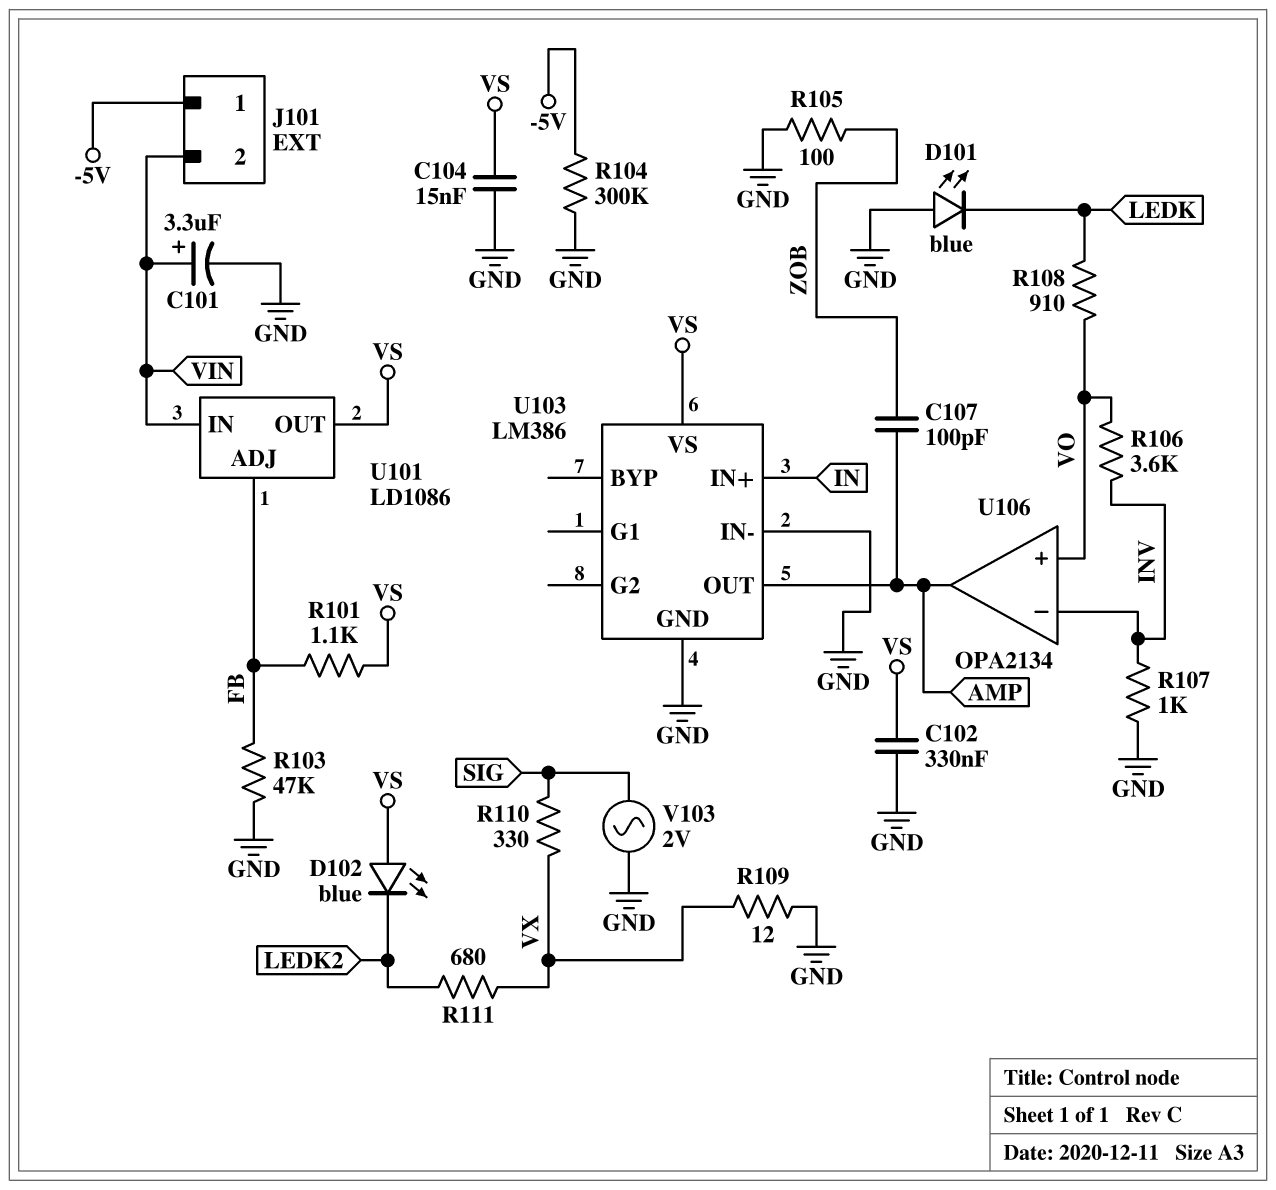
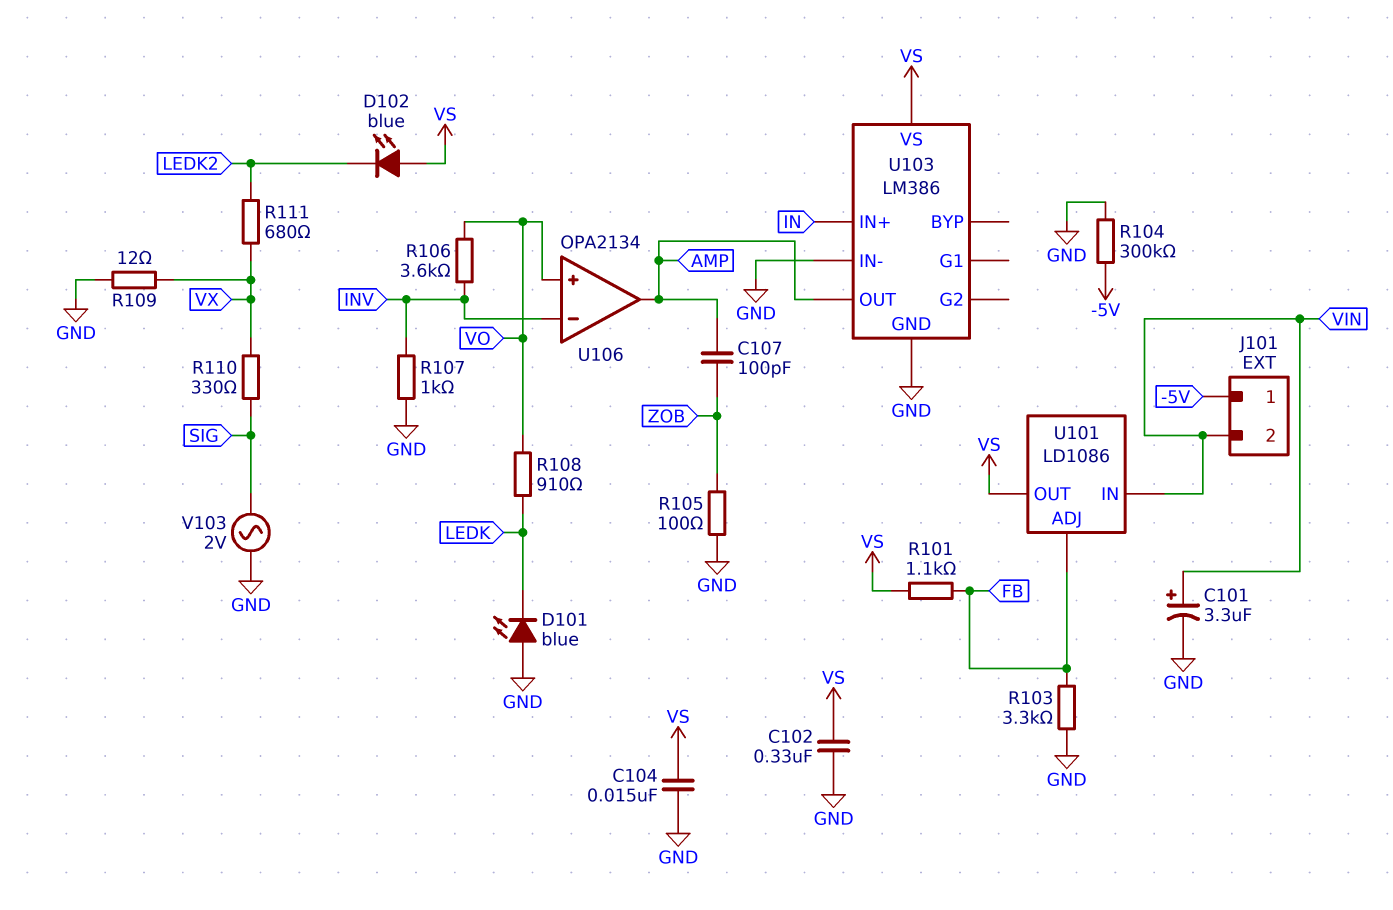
R103: 47k (FB, GND) -> 3.3k (FB, GND)

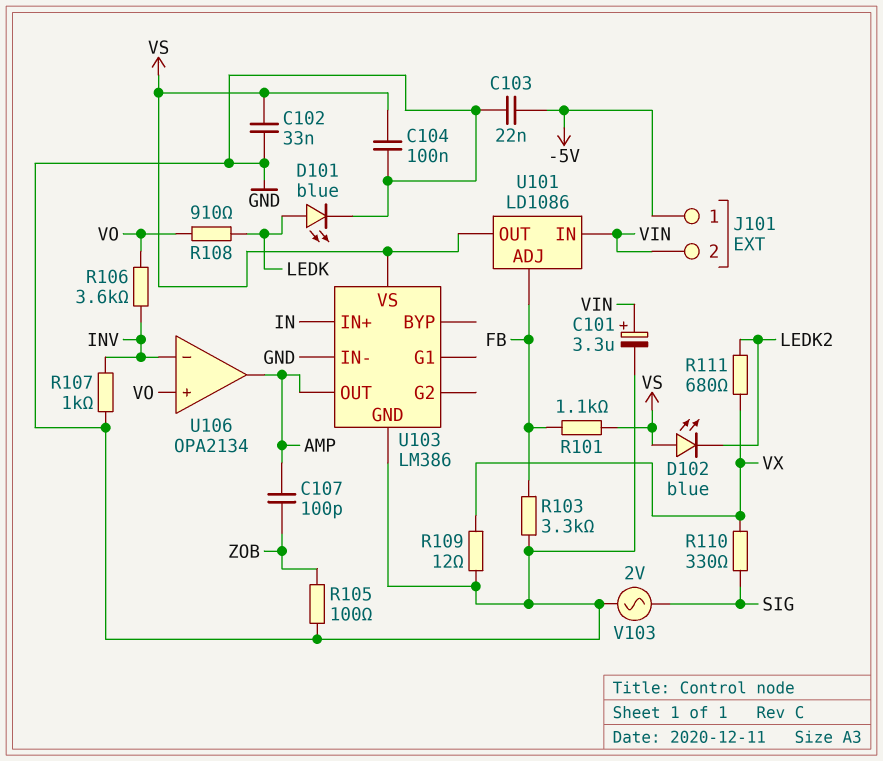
C102: 330nF (GND, VS) -> 33nF (GND, VS)
C103: none -> 22nF (-5V, GND)
C104: 15nF (GND, VS) -> 100nF (GND, VS)
D101: LED blue (A GND, K LEDK) -> LED blue (A LEDK, K GND)
R104: 300k (-5V, GND) -> none

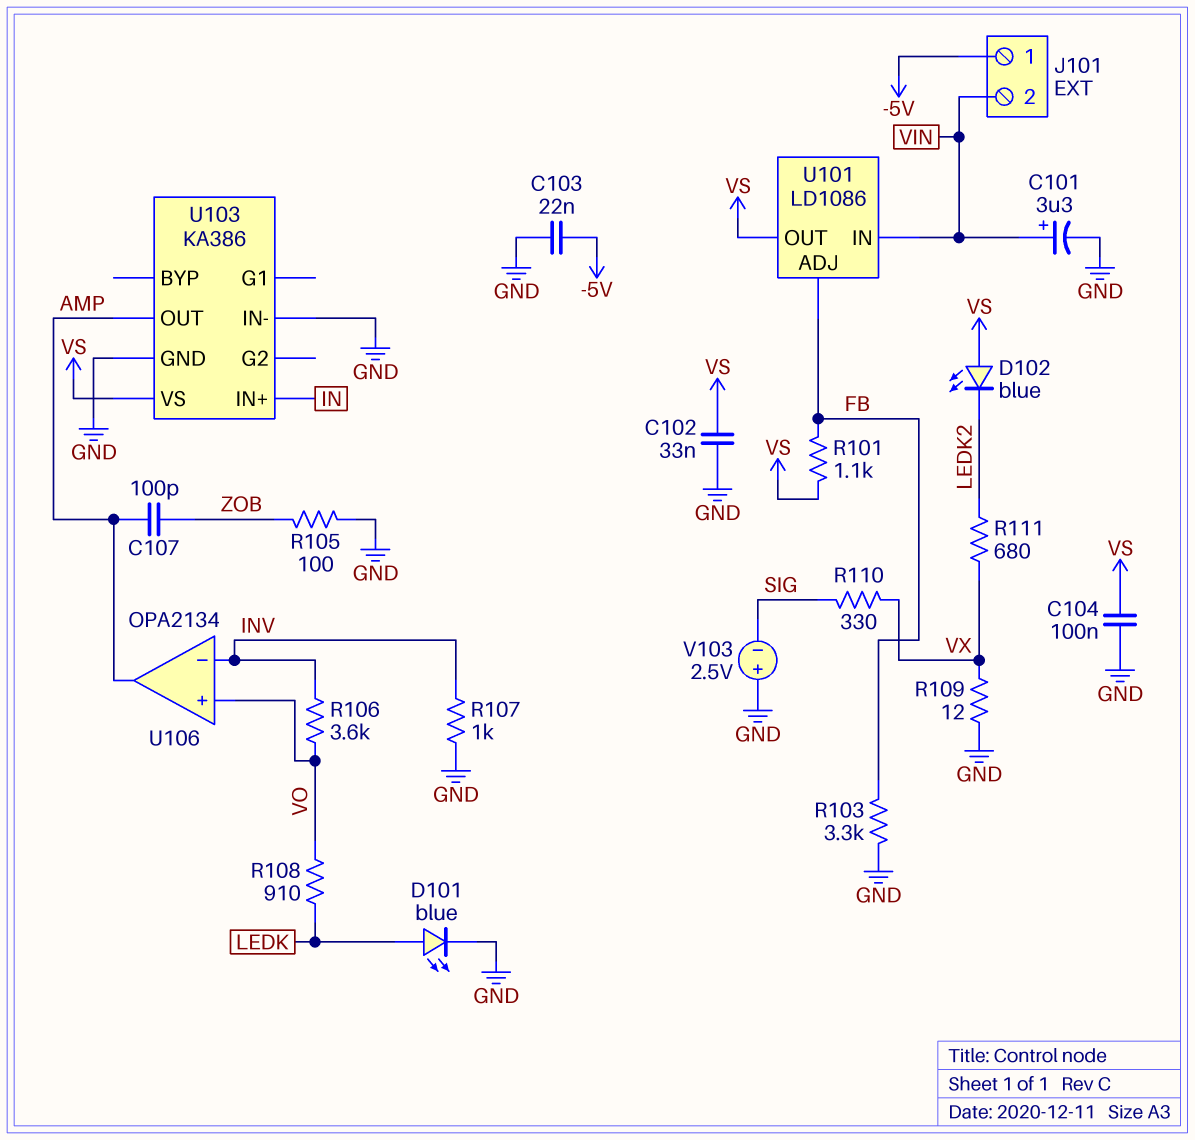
U103: LM386 -> KA386
V103: AC 2V (GND, SIG) -> 2.5V (plus GND, minus SIG)

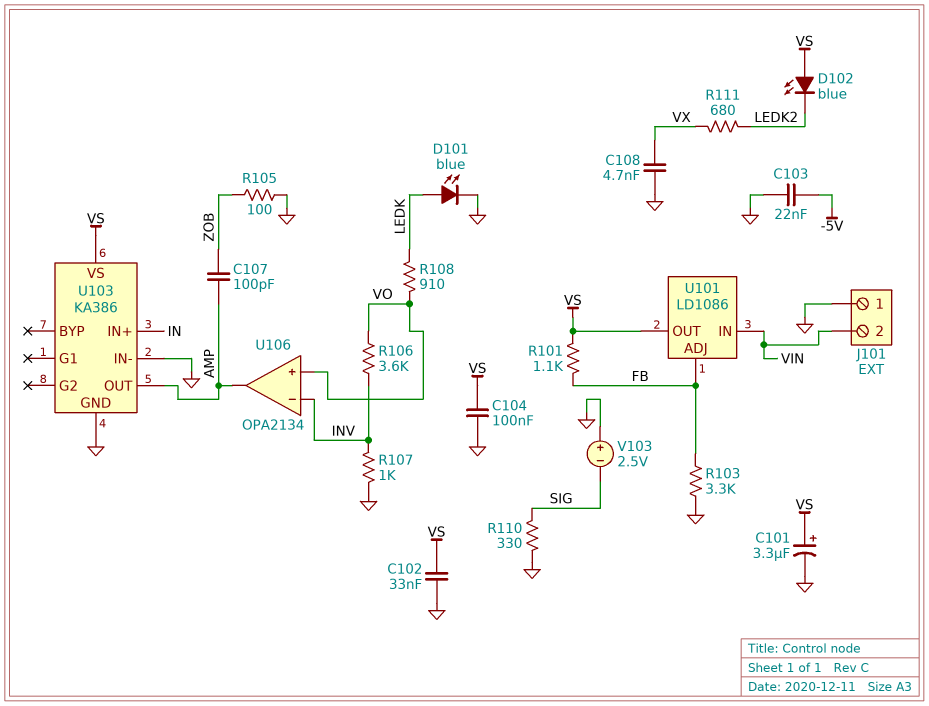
C101: 3.3uF (plus VIN, minus GND) -> 3.3uF (plus VS, minus GND)
C108: none -> 4.7nF (GND, VX)
J101 pin 1: -5V -> GND
R109: 12 (GND, VX) -> none
R110: 330 (SIG, VX) -> 330 (GND, SIG)

